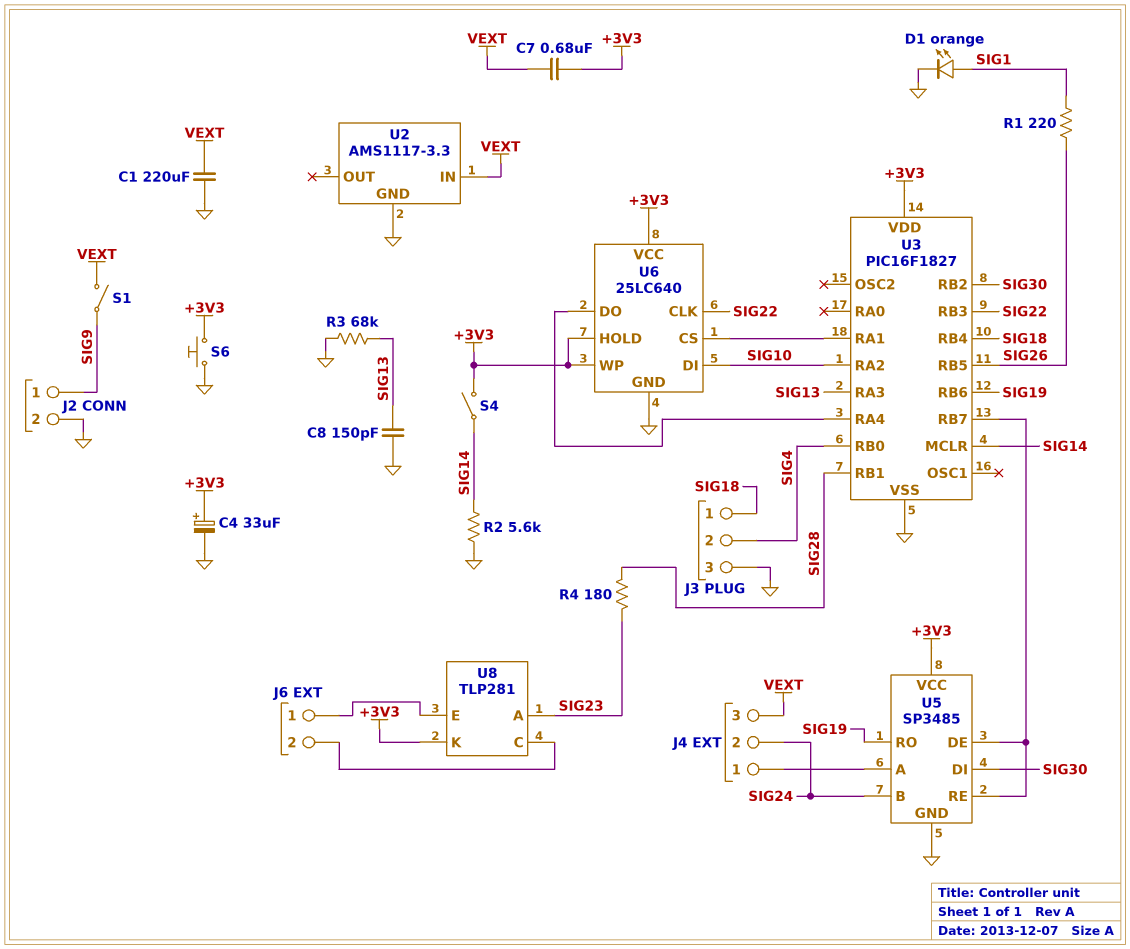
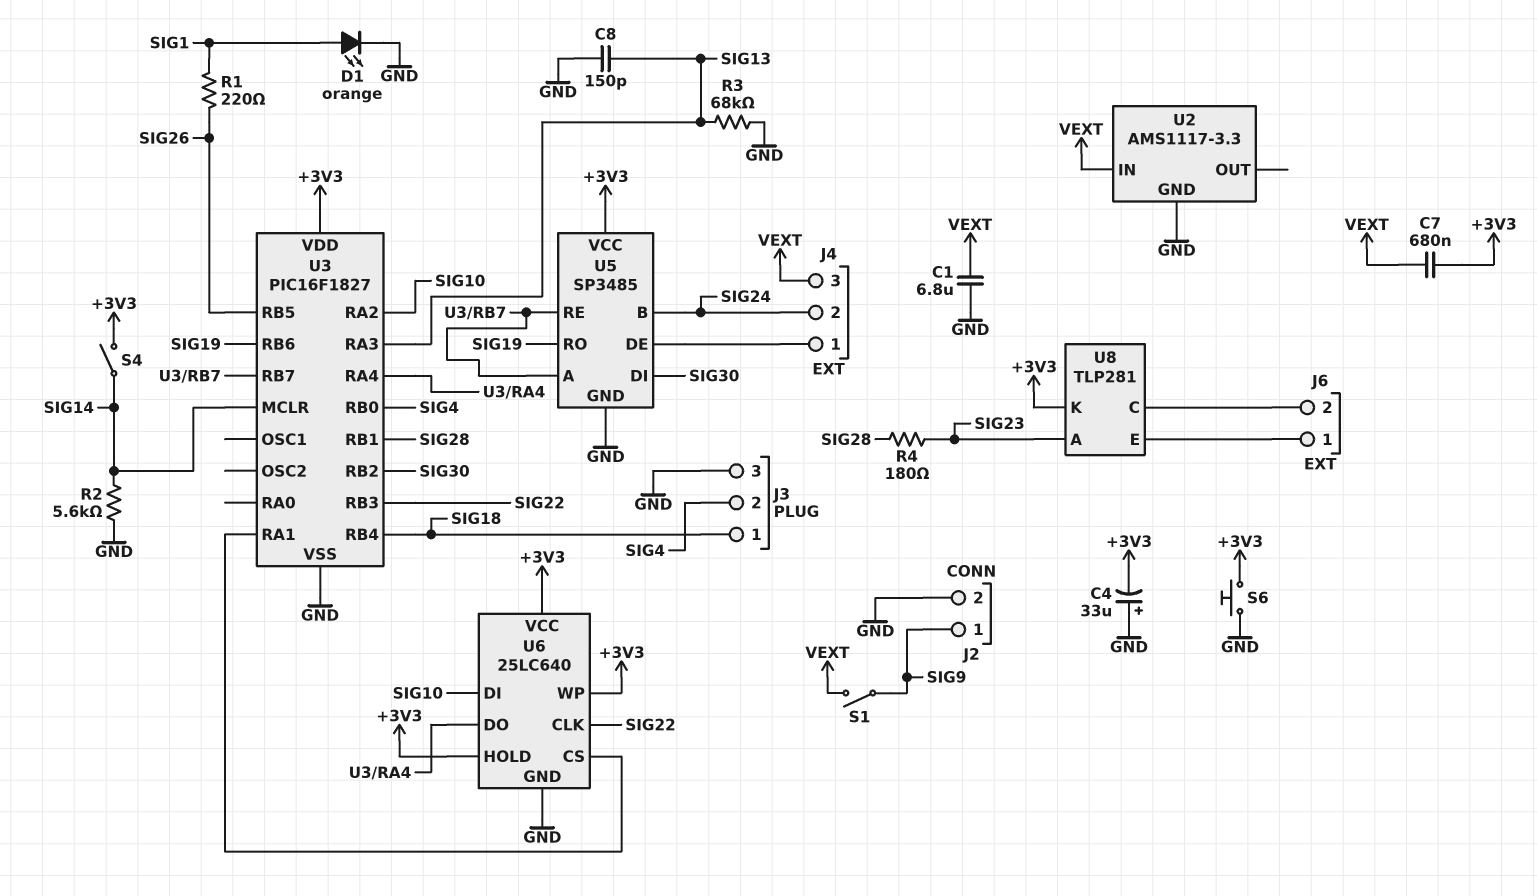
C1: 220uF (GND, VEXT) -> 6.8uF (GND, VEXT)
C4: 33uF (plus +3V3, minus GND) -> 33uF (plus GND, minus +3V3)
U5 pin A: J4/1 -> U3/RB7
U5 pin DE: U3/RB7 -> J4/1

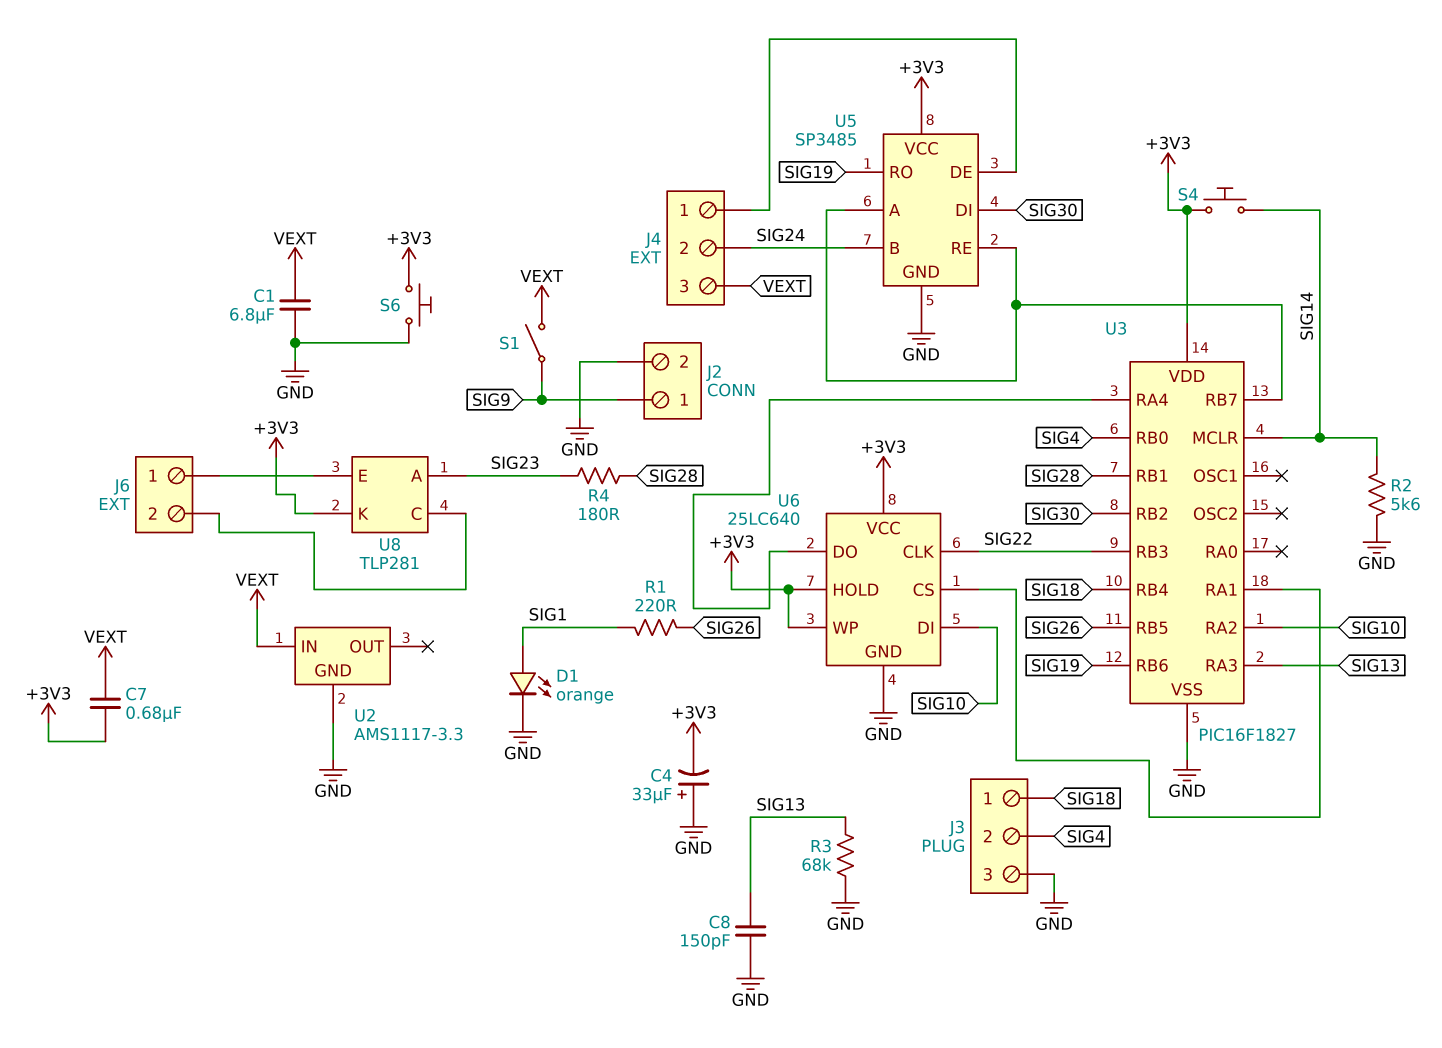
S4: switch (+3V3, SIG14) -> button (+3V3, SIG14)

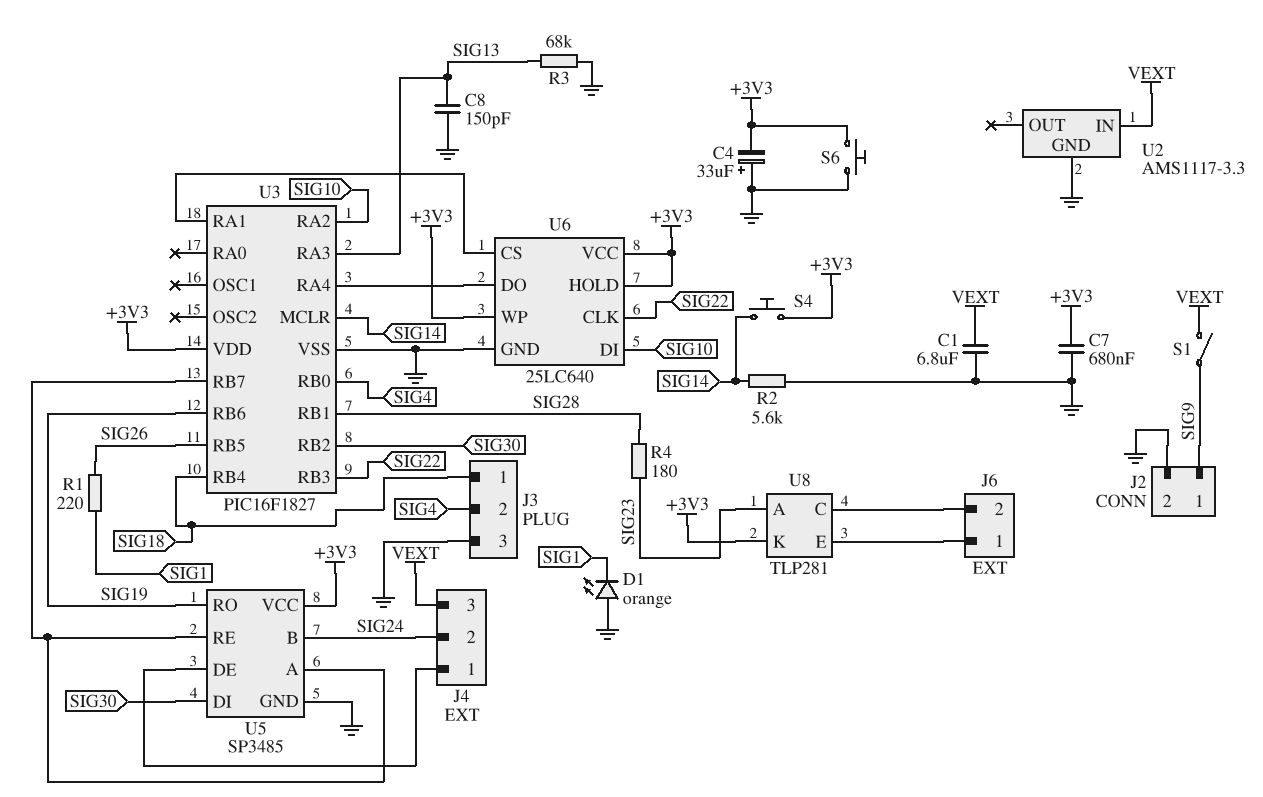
C7: 680nF (+3V3, VEXT) -> 680nF (+3V3, GND)
D1: LED orange (A SIG1, K GND) -> LED orange (A GND, K SIG1)

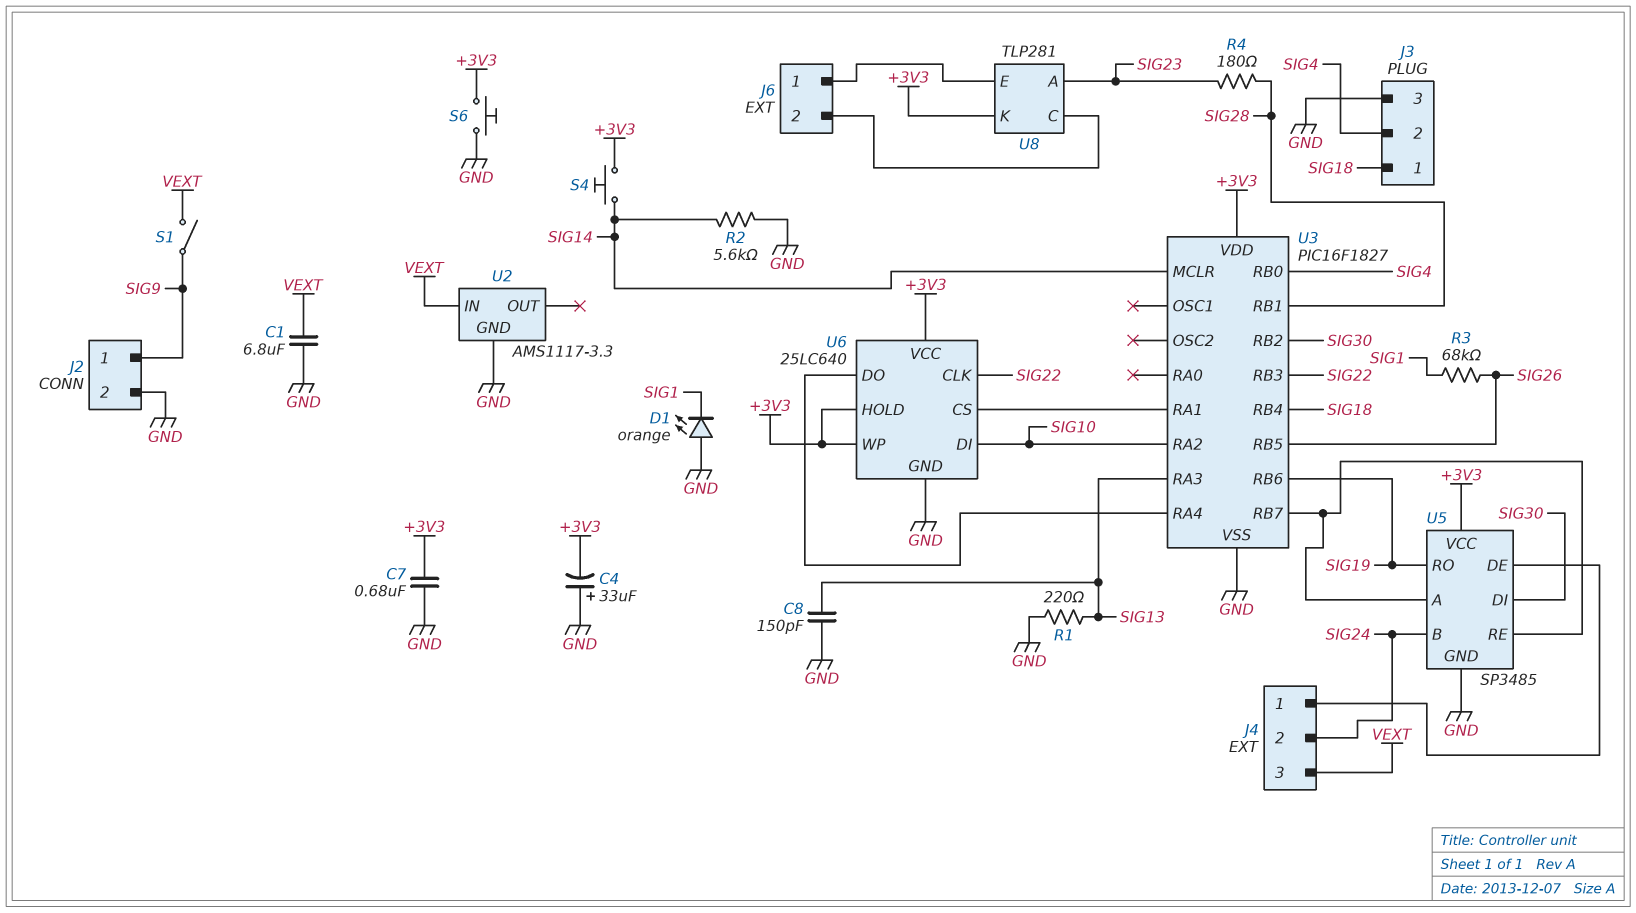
R1: 220 (SIG1, SIG26) -> 220 (GND, SIG13)
R3: 68k (GND, SIG13) -> 68k (SIG1, SIG26)

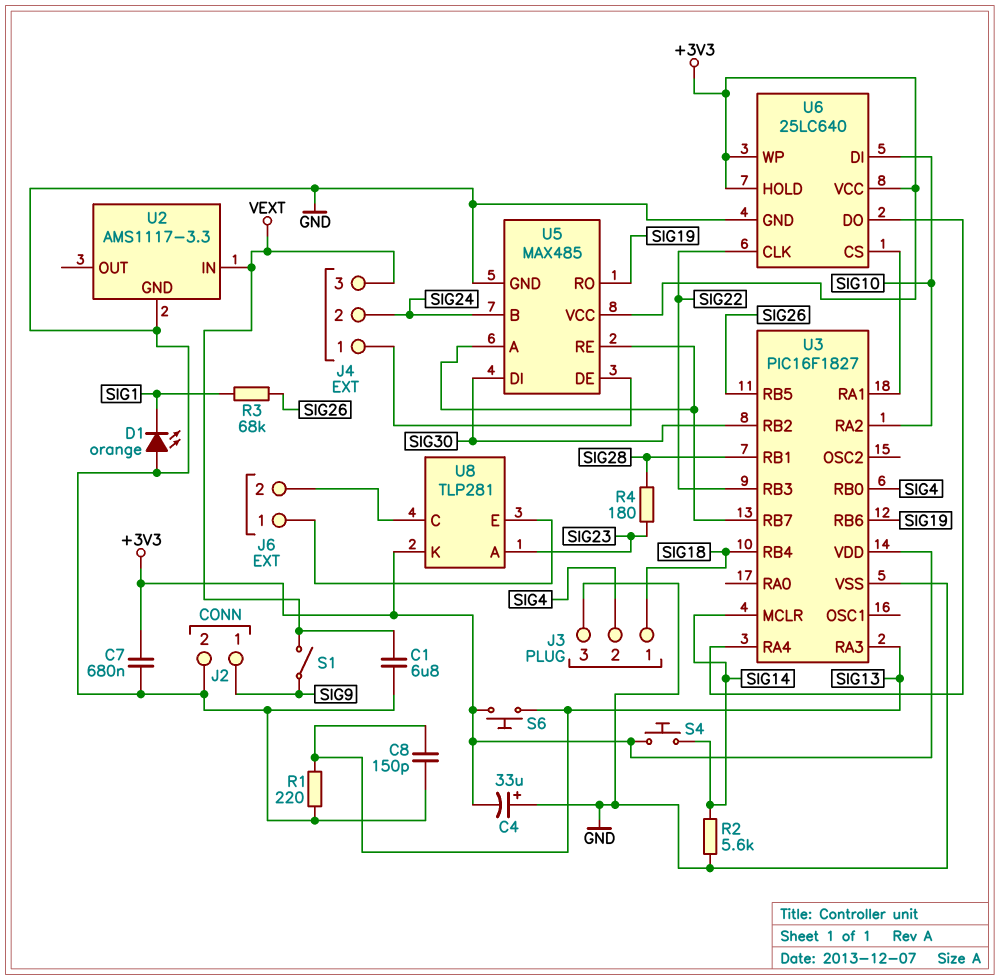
S6: button (+3V3, GND) -> button (+3V3, SIG13)
U5: SP3485 -> MAX485

